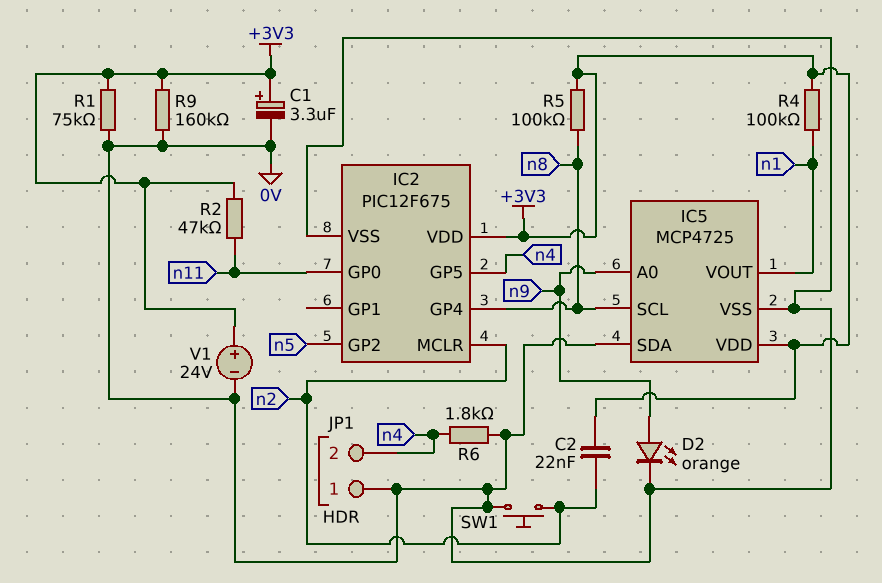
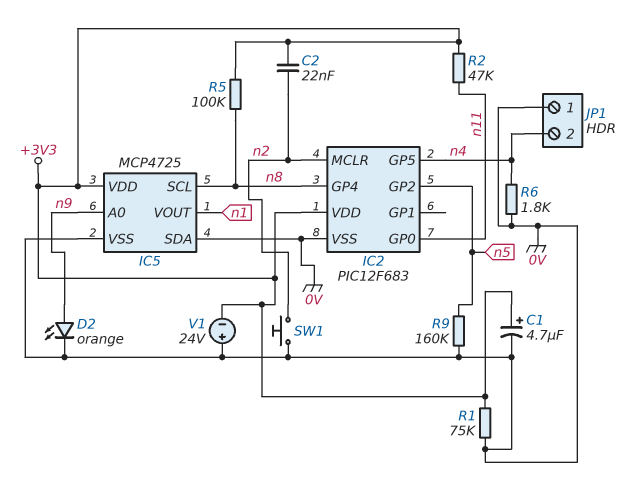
C1: 3.3uF (plus +3V3, minus 0V) -> 4.7uF (plus +3V3, minus 0V)
IC2: PIC12F675 -> PIC12F683
R4: 100k (+3V3, n1) -> none
R9: 160k (+3V3, 0V) -> 160k (0V, n5)
V1: 24V (plus +3V3, minus 0V) -> 24V (plus 0V, minus +3V3)

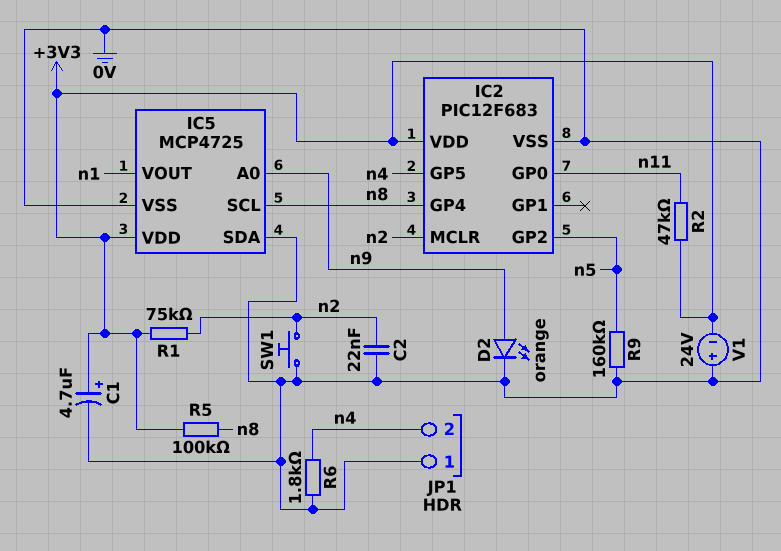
C2: 22nF (+3V3, n2) -> 22nF (0V, n2)
R1: 75k (+3V3, 0V) -> 75k (+3V3, n2)

